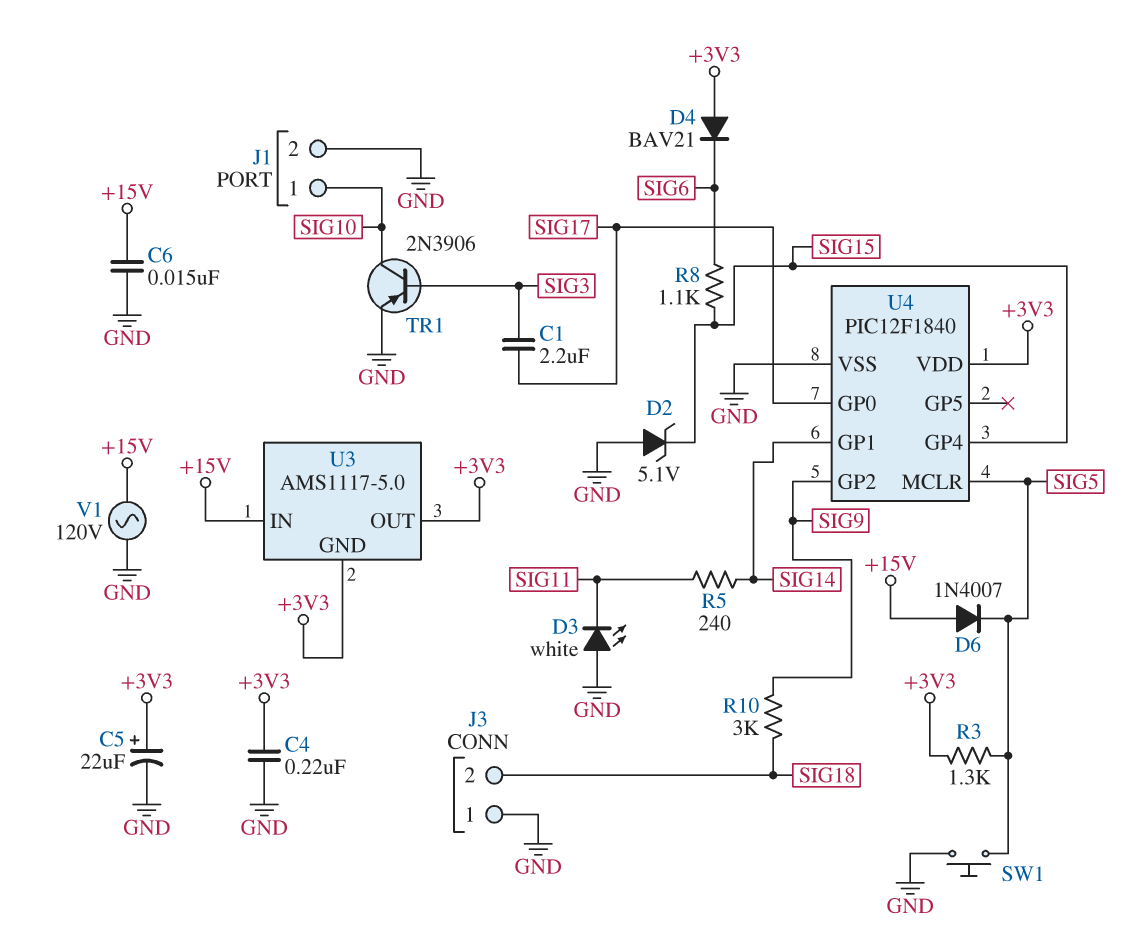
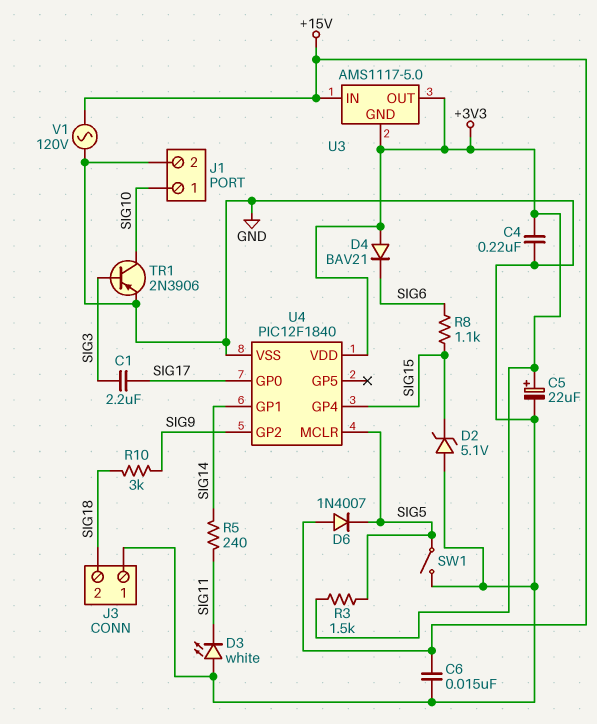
R3: 1.3k (+3V3, SIG5) -> 1.5k (+3V3, SIG5)
SW1: button (GND, SIG5) -> switch (GND, SIG5)

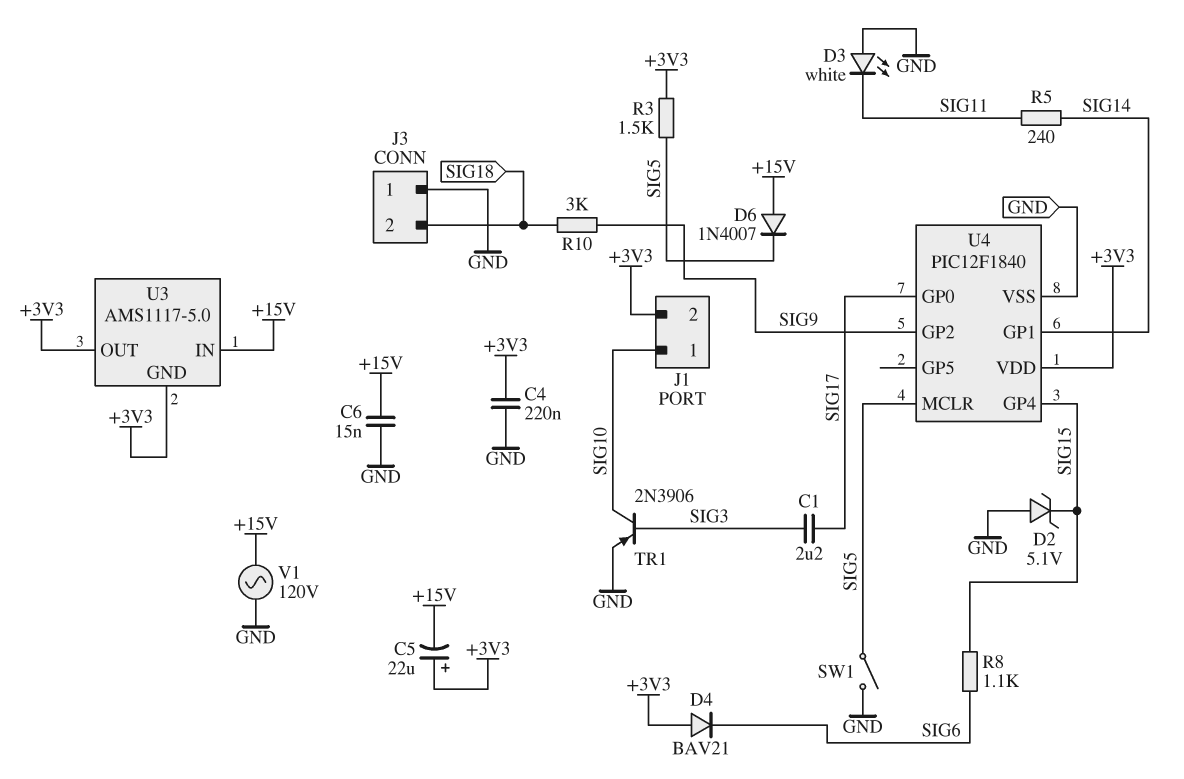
C5: 22uF (plus +3V3, minus GND) -> 22uF (plus +3V3, minus +15V)
J1 pin 2: GND -> +3V3

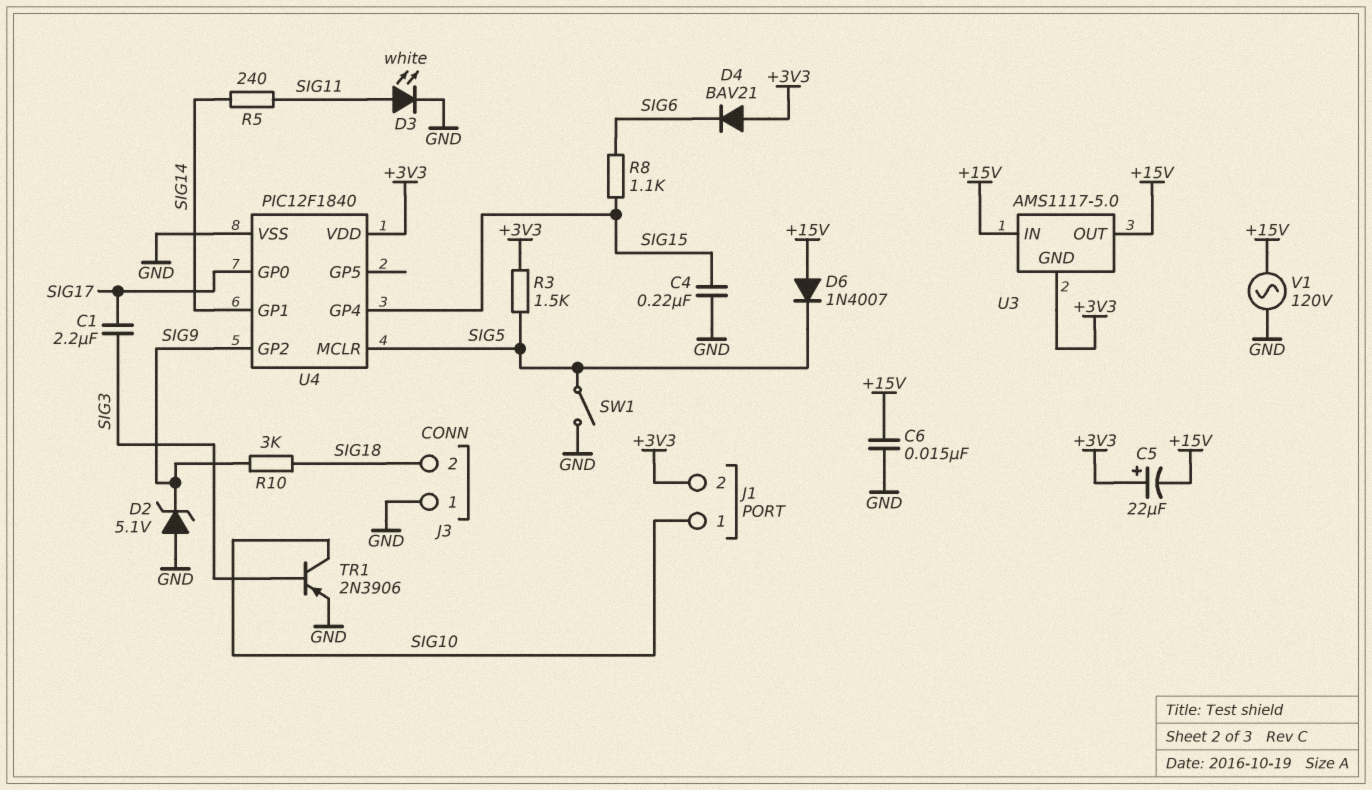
C4: 220nF (+3V3, GND) -> 220nF (GND, SIG15)
D2: zener 5.1V (A GND, K SIG15) -> zener 5.1V (A GND, K SIG9)
D3: LED white (A GND, K SIG11) -> LED white (A SIG11, K GND)
U3 pin OUT: +3V3 -> +15V

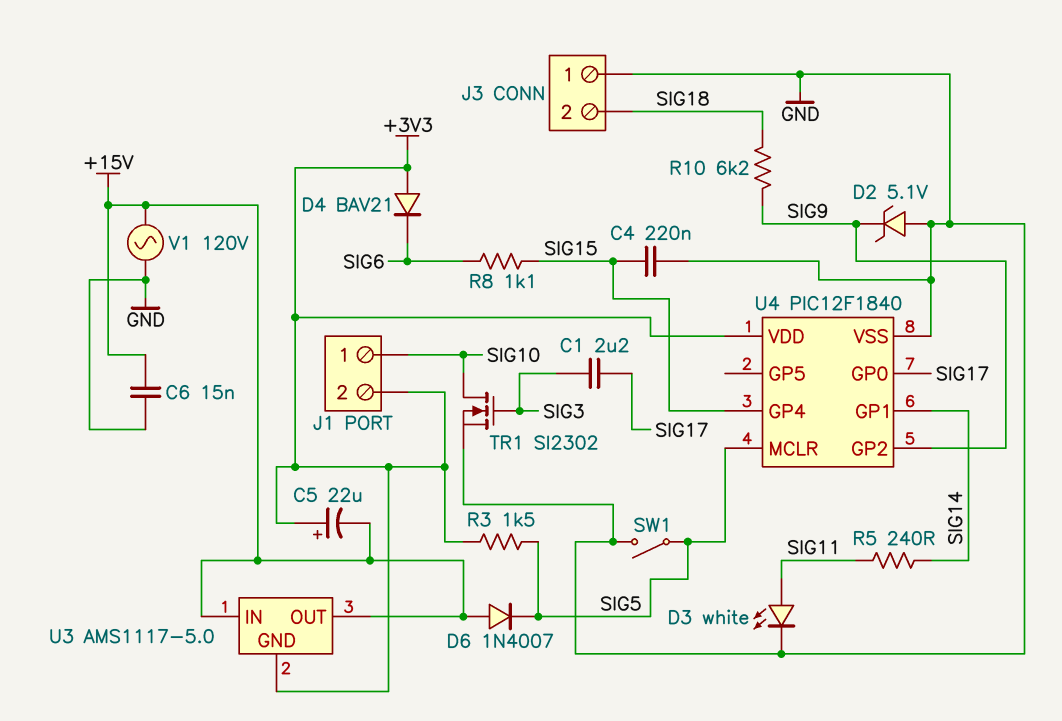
R10: 3k (SIG9, SIG18) -> 6.2k (SIG9, SIG18)
TR1: PNP 2N3906 (B SIG3, C SIG10, E GND) -> NMOS SI2302 (G SIG3, D SIG10, S GND)

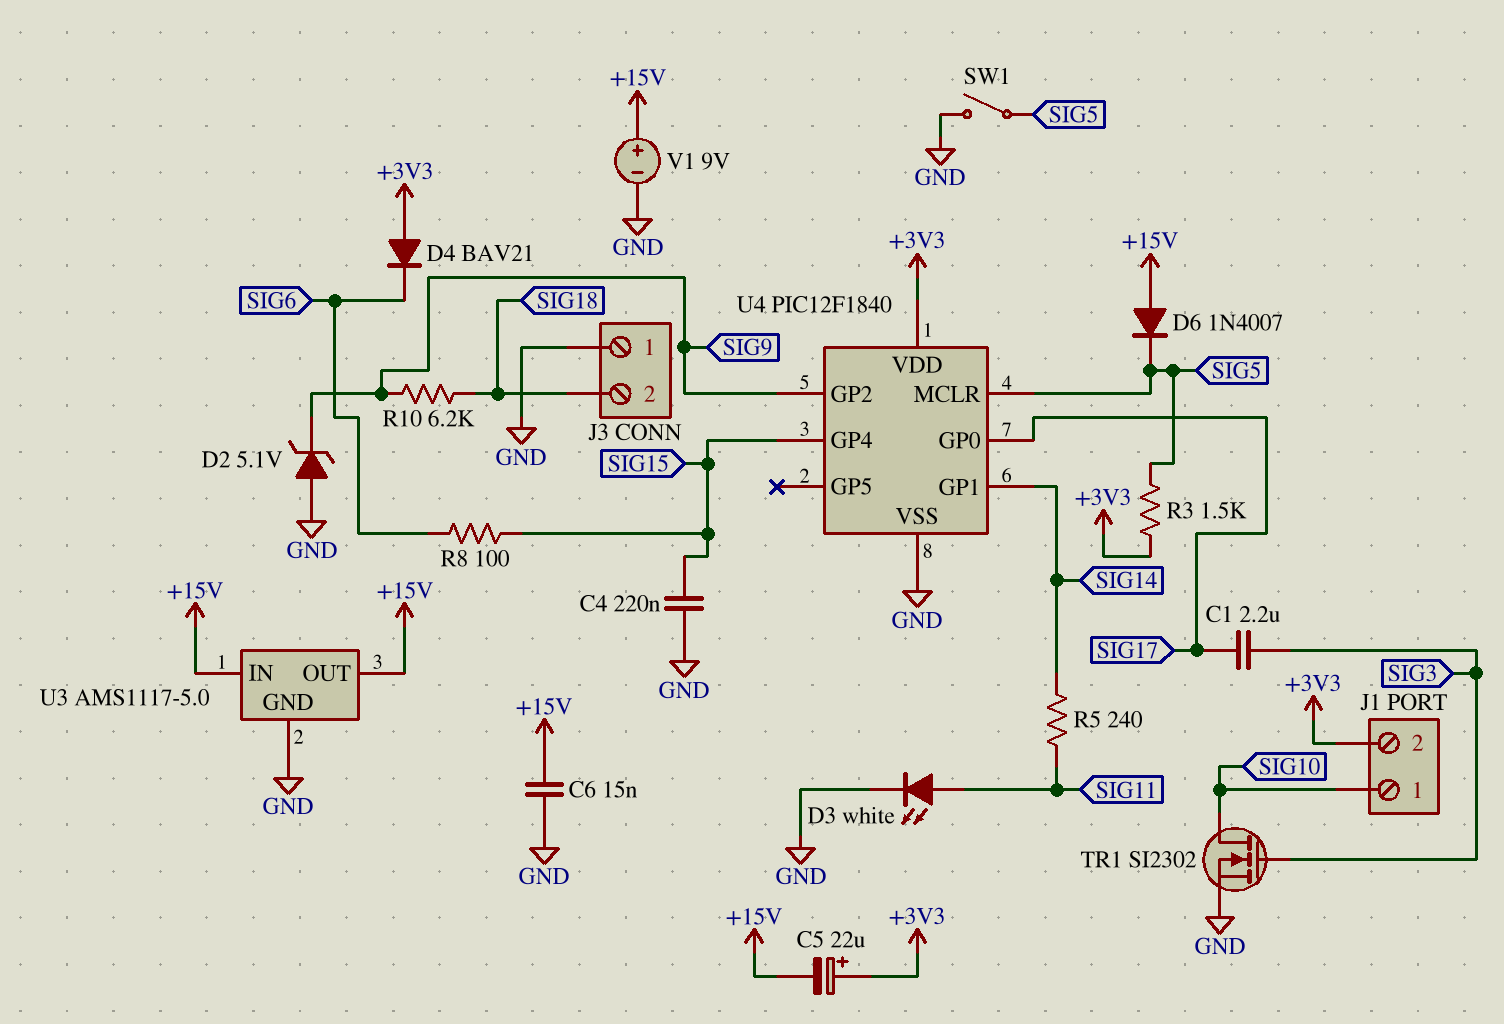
R8: 1.1k (SIG6, SIG15) -> 100 (SIG6, SIG15)
U3 pin GND: +3V3 -> GND
V1: AC 120V (+15V, GND) -> 9V (plus +15V, minus GND)

